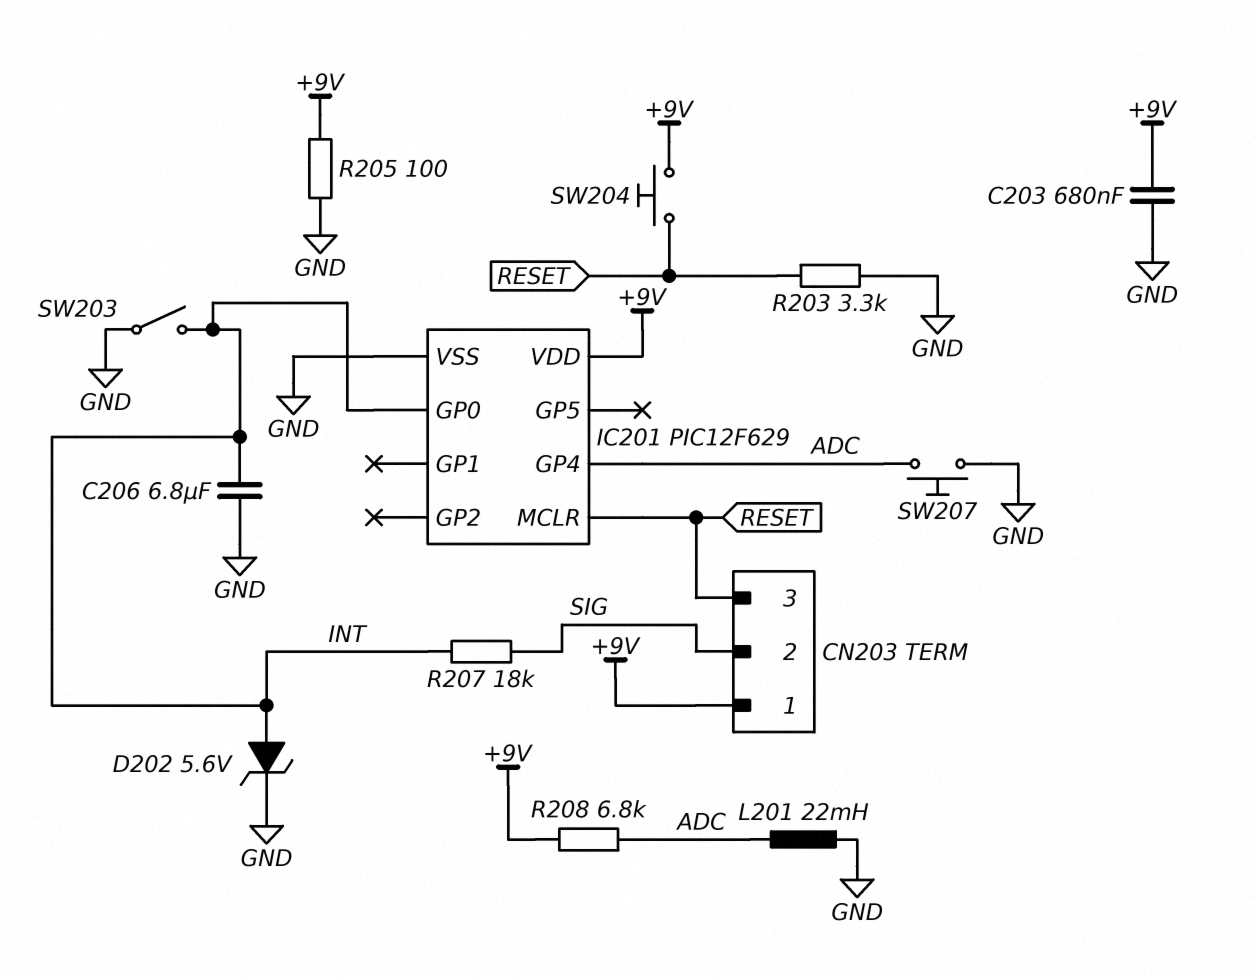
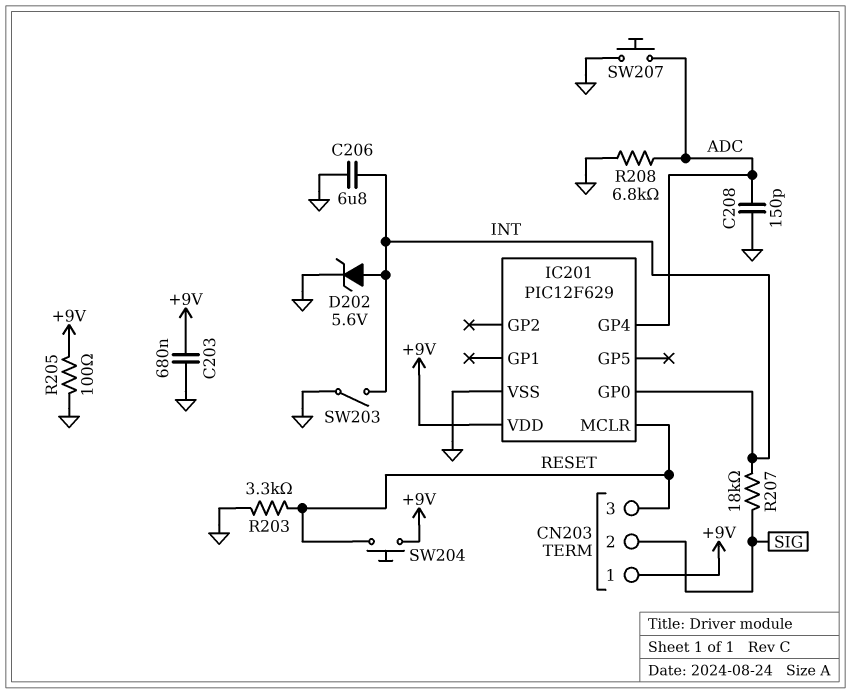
C208: none -> 150pF (ADC, GND)
L201: 22mH (ADC, GND) -> none
R208: 6.8k (+9V, ADC) -> 6.8k (ADC, GND)

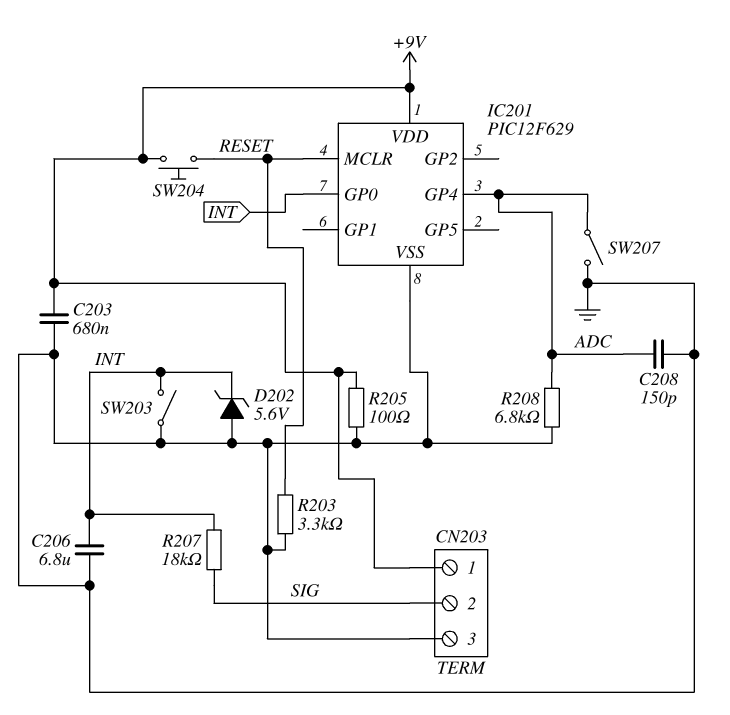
CN203 pin 3: RESET -> GND
D202: zener 5.6V (A INT, K GND) -> zener 5.6V (A GND, K INT)
SW207: button (ADC, GND) -> switch (ADC, GND)

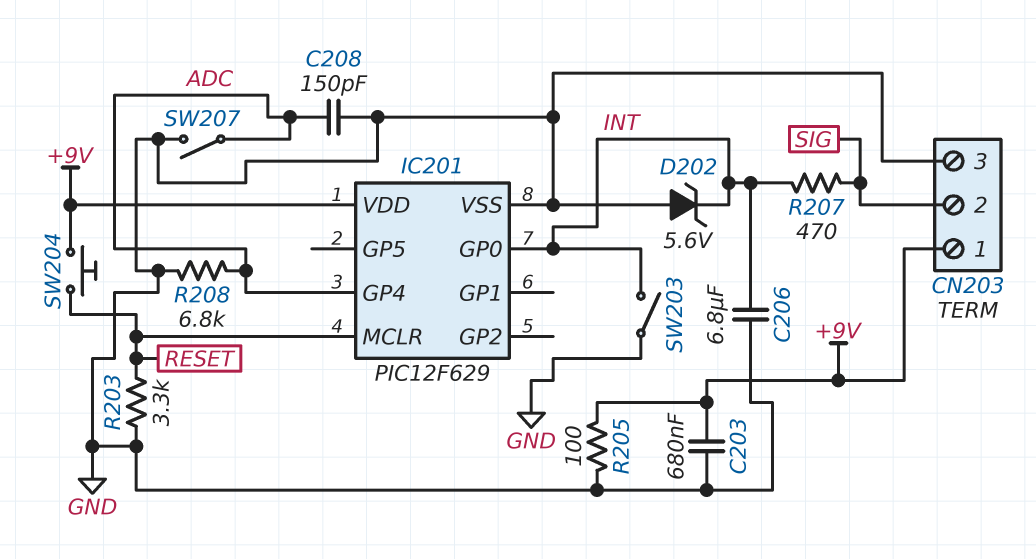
R207: 18k (INT, SIG) -> 470 (INT, SIG)

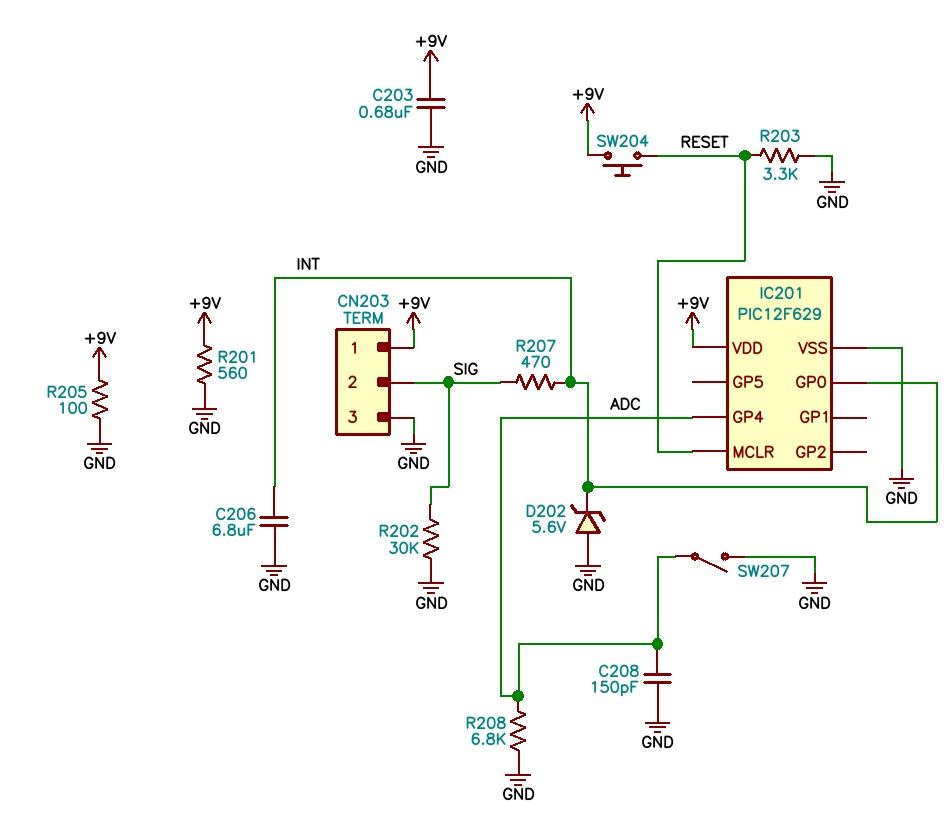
R201: none -> 560 (+9V, GND)
R202: none -> 30k (GND, SIG)
SW203: switch (GND, INT) -> none

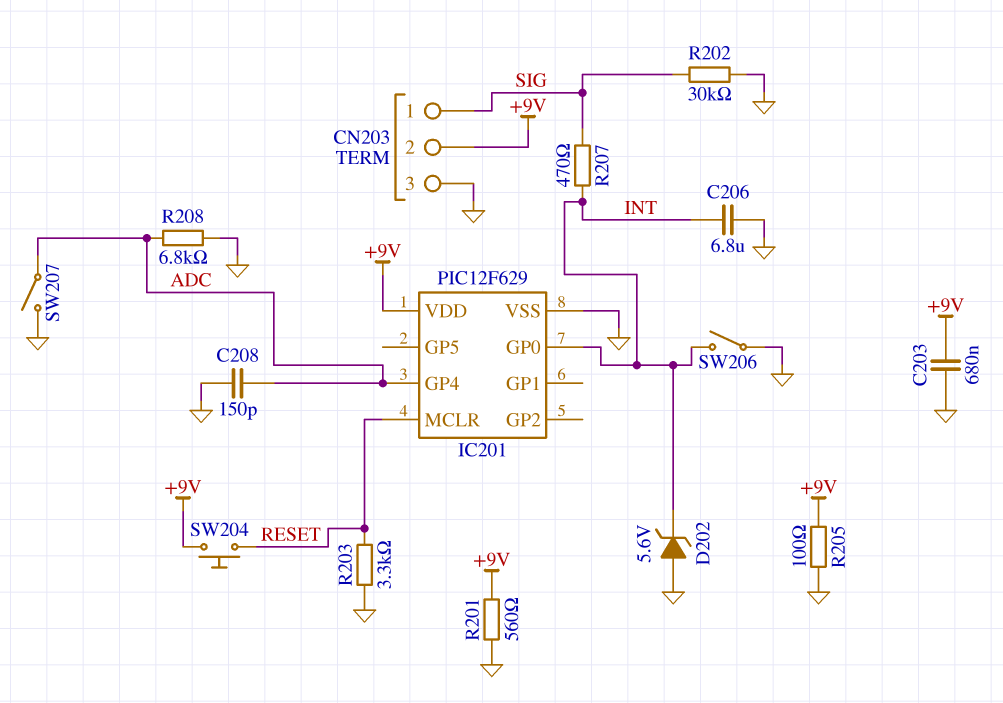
CN203 pin 1: +9V -> SIG
CN203 pin 2: SIG -> +9V
SW206: none -> switch (GND, INT)

